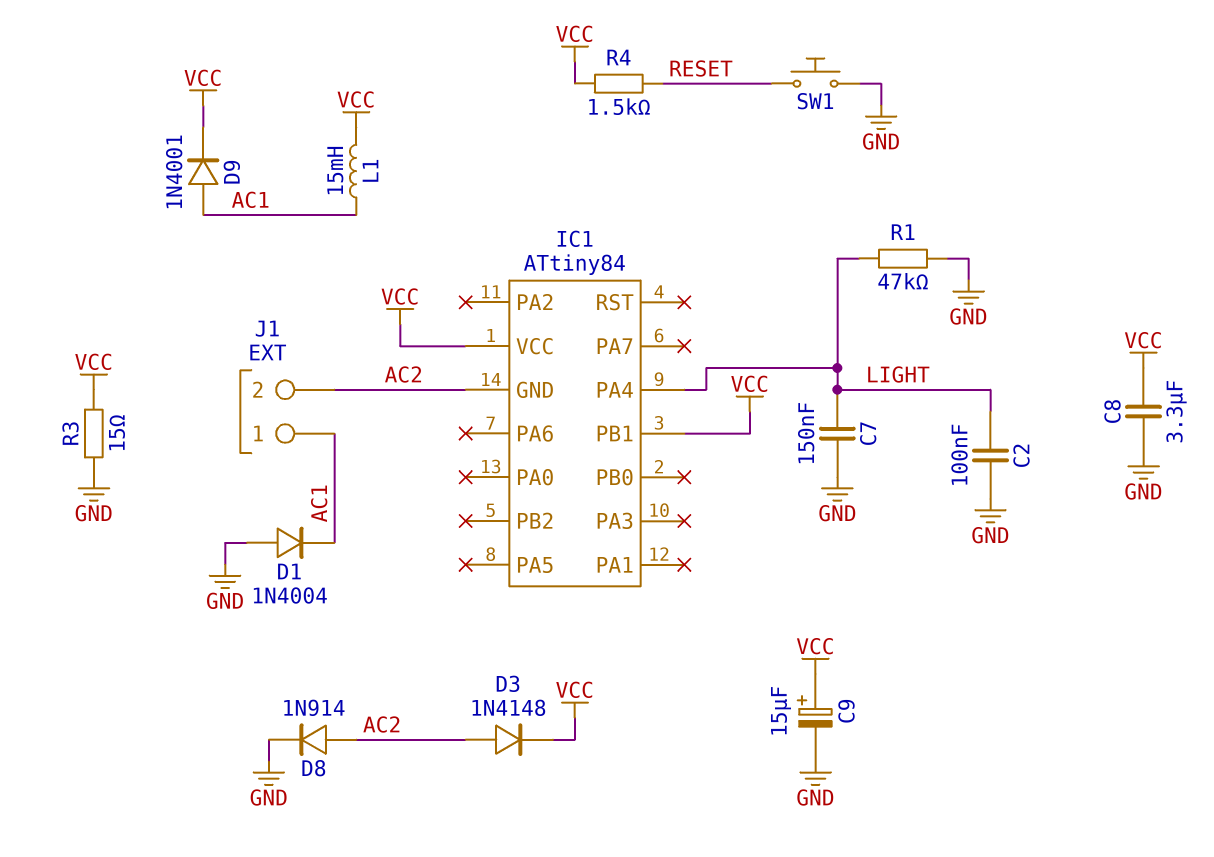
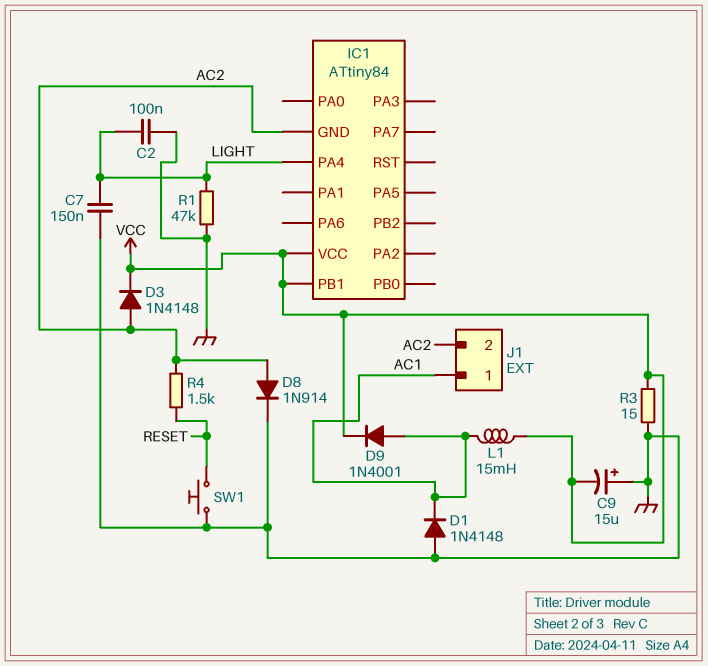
C8: 3.3uF (GND, VCC) -> none
C9: 15uF (plus VCC, minus GND) -> 15uF (plus GND, minus VCC)
D1: diode 1N4004 (A GND, K AC1) -> diode 1N4148 (A GND, K AC1)
R4: 1.5k (RESET, VCC) -> 1.5k (AC2, RESET)

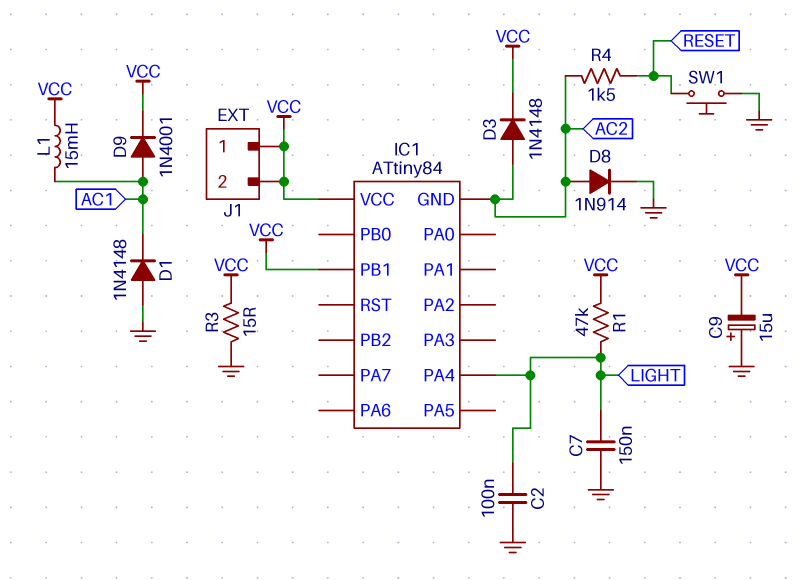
J1 pin 1: AC1 -> VCC
J1 pin 2: AC2 -> VCC
R1: 47k (GND, LIGHT) -> 47k (LIGHT, VCC)

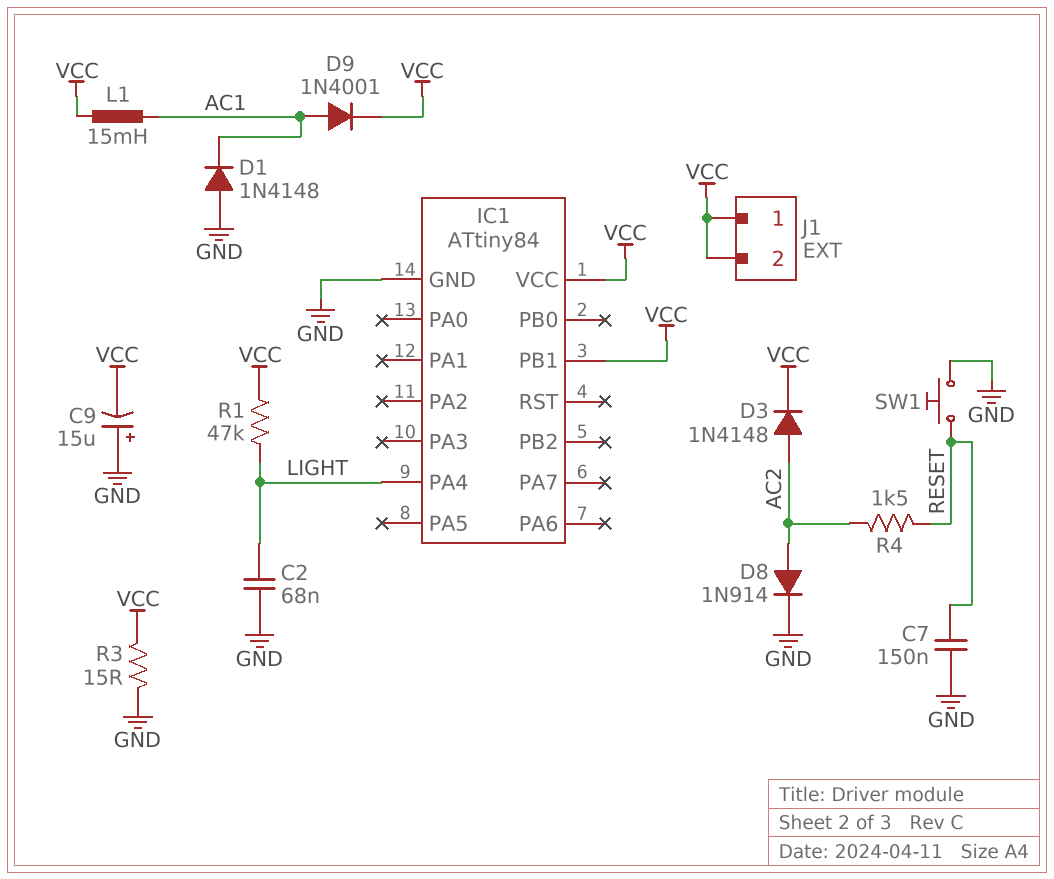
C2: 100nF (GND, LIGHT) -> 68nF (GND, LIGHT)
C7: 150nF (GND, LIGHT) -> 150nF (GND, RESET)
IC1 pin GND: AC2 -> GND

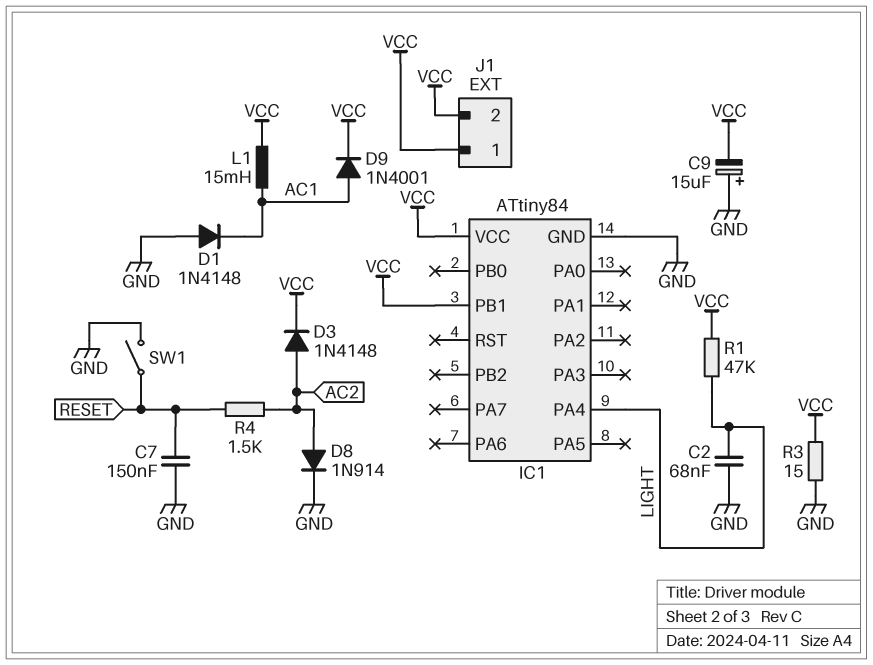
SW1: button (GND, RESET) -> switch (GND, RESET)

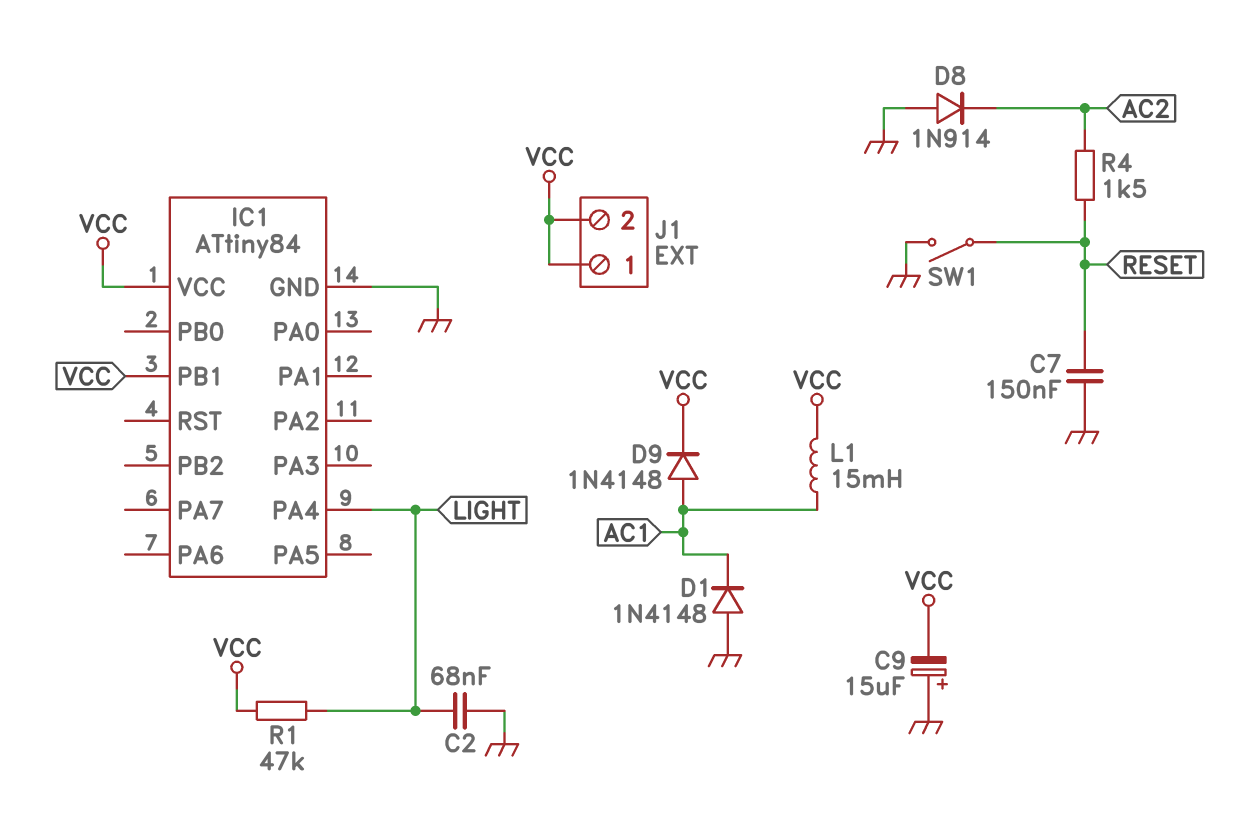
D3: diode 1N4148 (A AC2, K VCC) -> none
D8: diode 1N914 (A AC2, K GND) -> diode 1N914 (A GND, K AC2)
D9: diode 1N4001 (A AC1, K VCC) -> diode 1N4148 (A AC1, K VCC)
R3: 15 (GND, VCC) -> none

